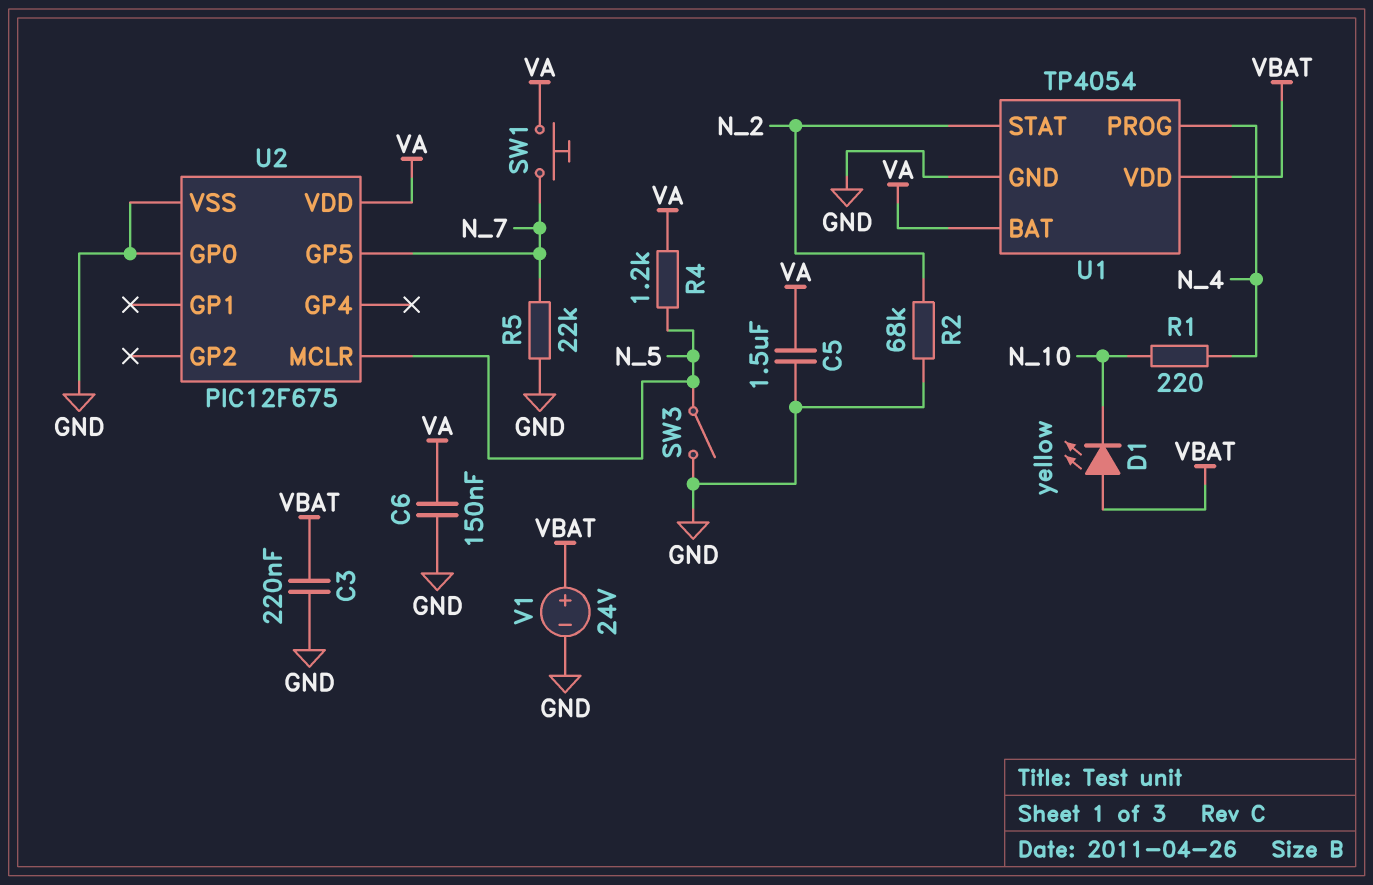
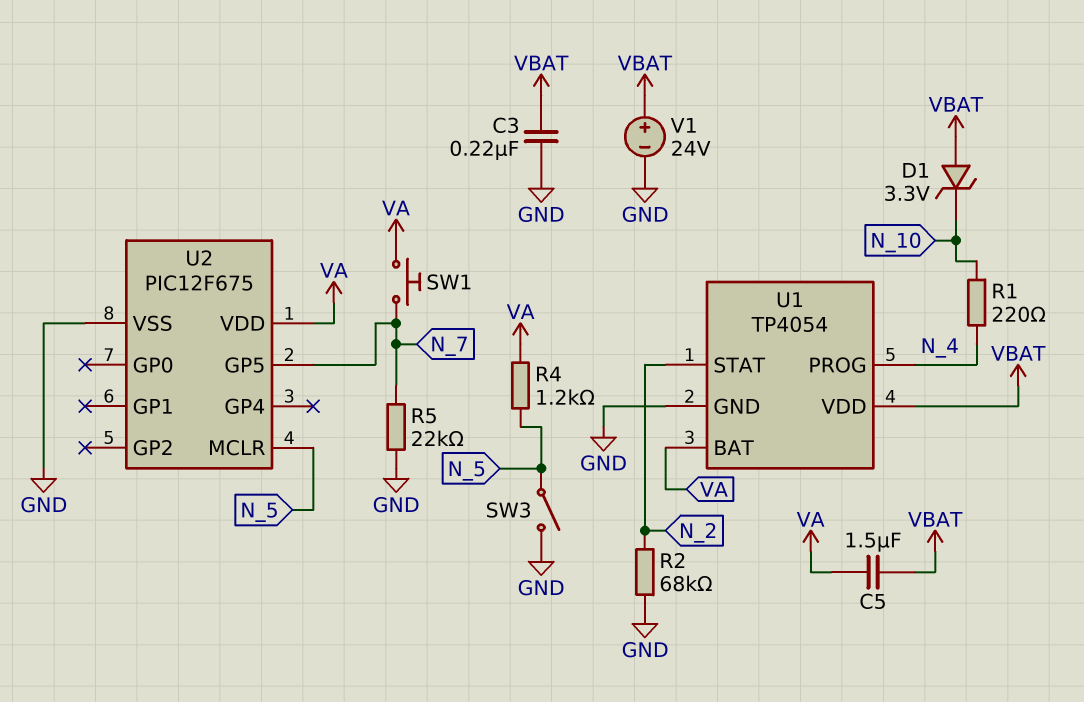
C5: 1.5uF (GND, VA) -> 1.5uF (VA, VBAT)
C6: 150nF (GND, VA) -> none
D1: LED yellow (A VBAT, K N_10) -> zener 3.3V (A VBAT, K N_10)
U2 pin GP0: GND -> none

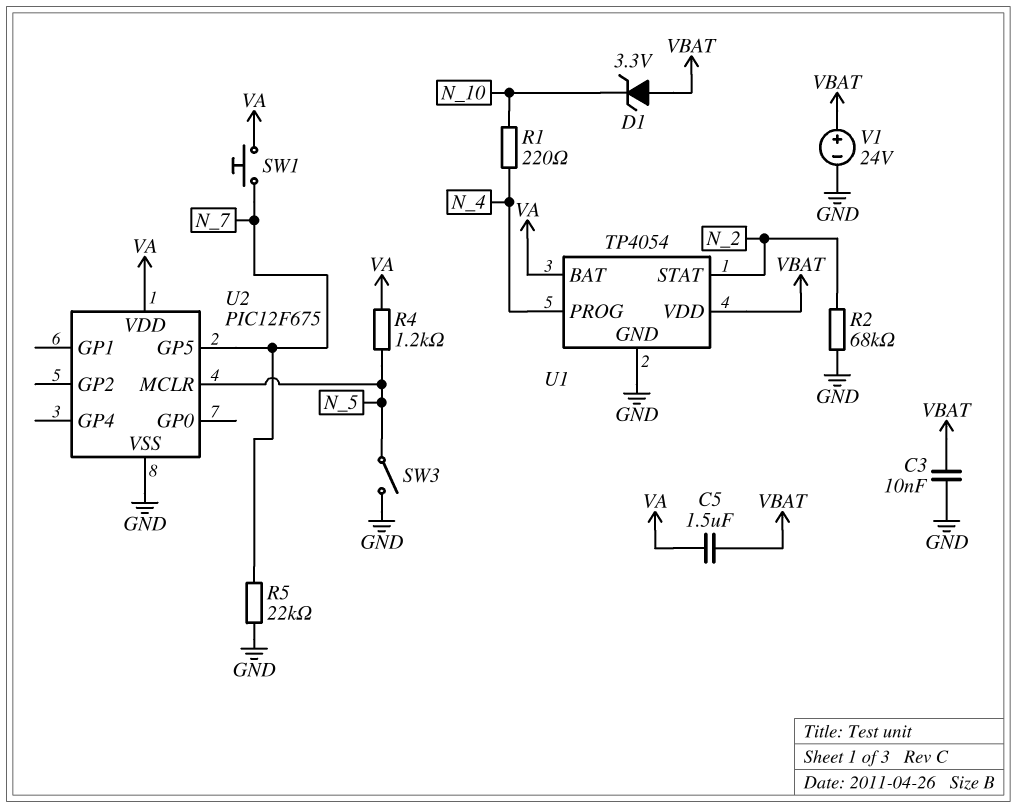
C3: 220nF (GND, VBAT) -> 10nF (GND, VBAT)

